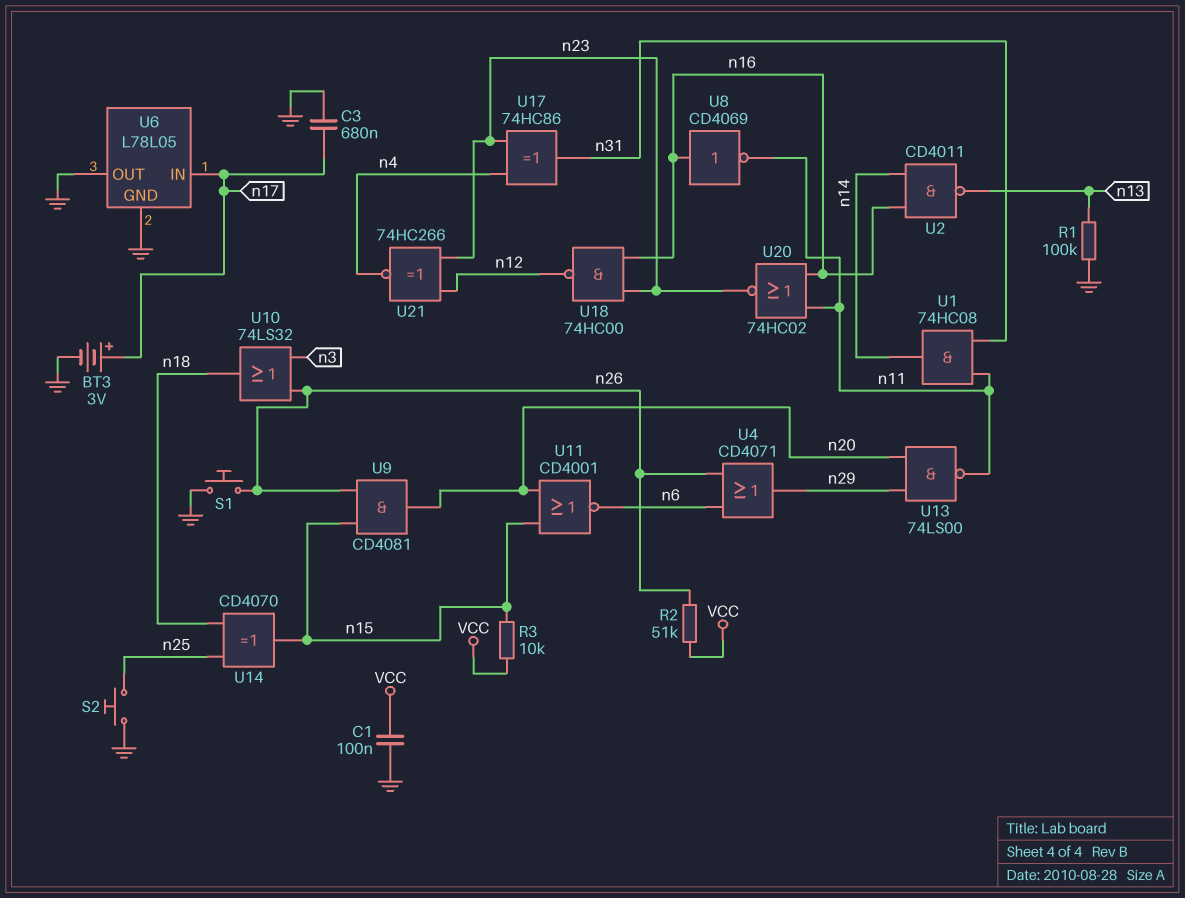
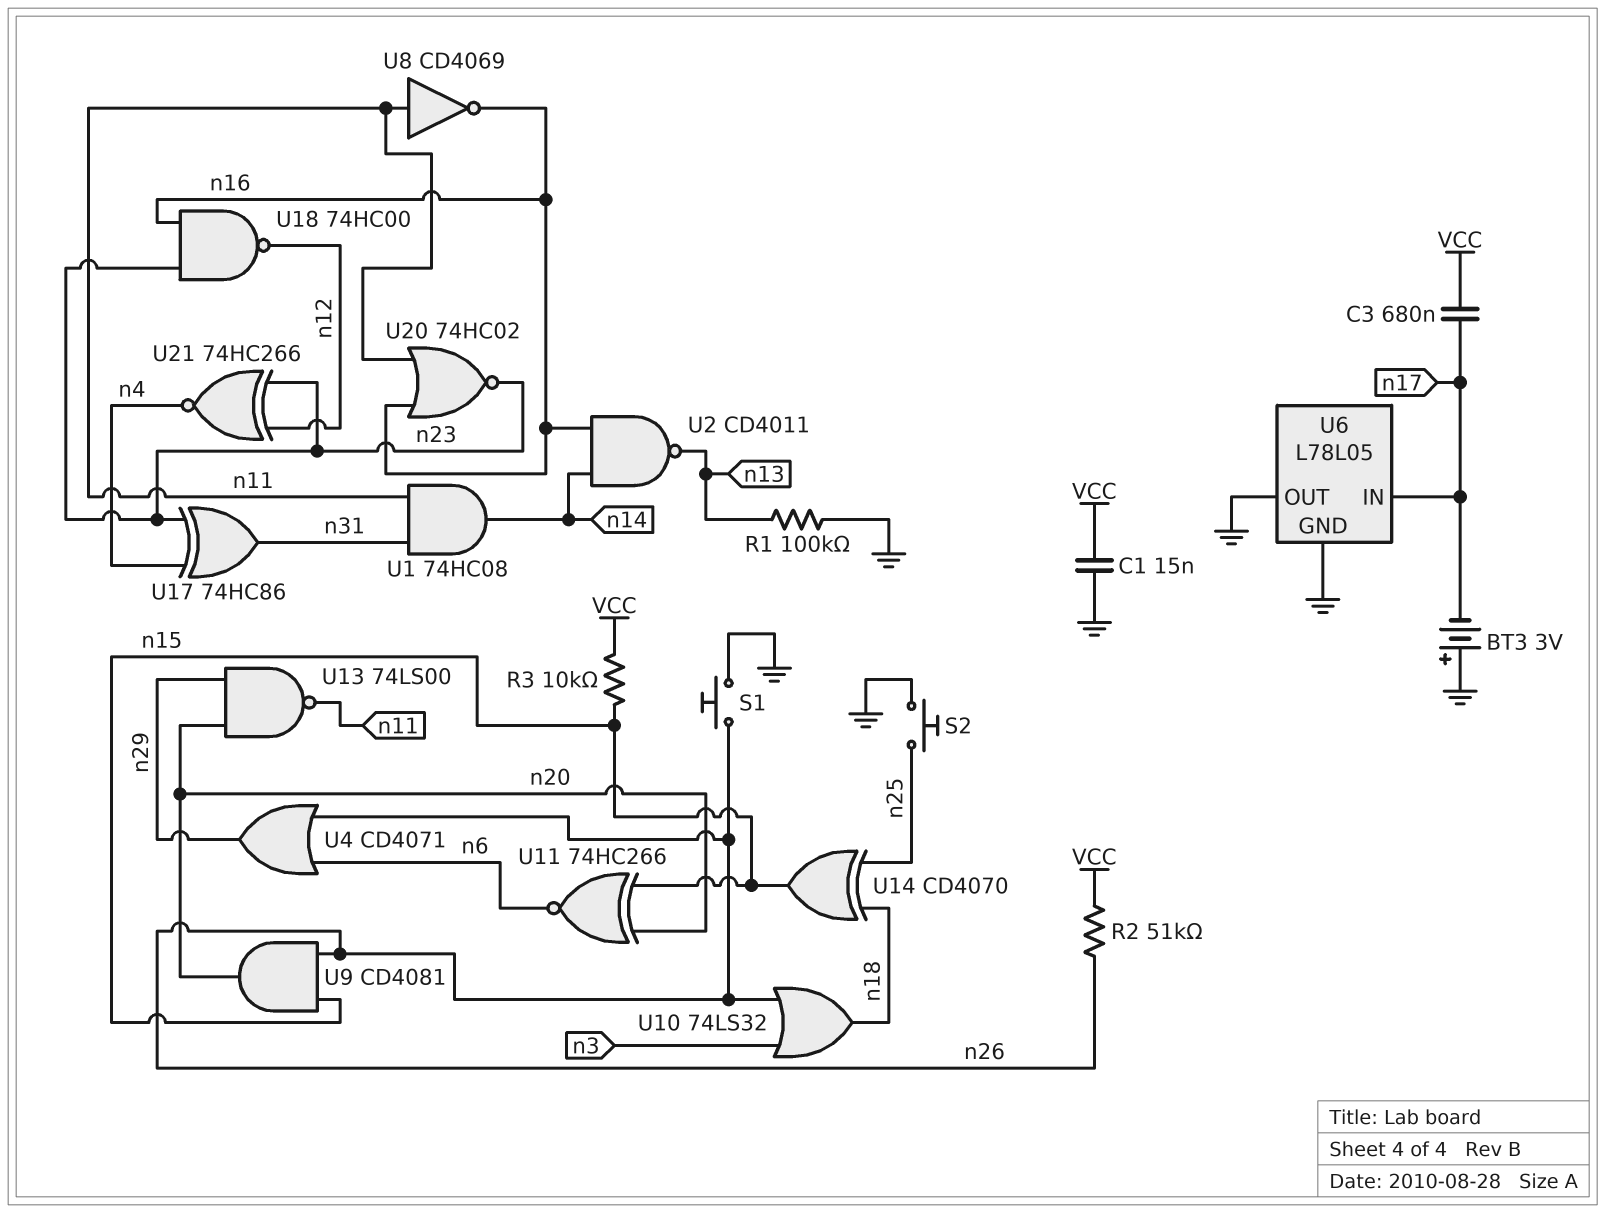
BT3: 3V (plus n17, minus GND) -> 3V (plus GND, minus n17)
C1: 100nF (GND, VCC) -> 15nF (GND, VCC)
C3: 680nF (GND, n17) -> 680nF (VCC, n17)
U8: NOT CD4069 (in n16, out n11) -> NOT CD4069 (in n11, out n16)
U11: NOR CD4001 (in n15, in n20, out n6) -> XNOR 74HC266 (in n15, in n20, out n6)

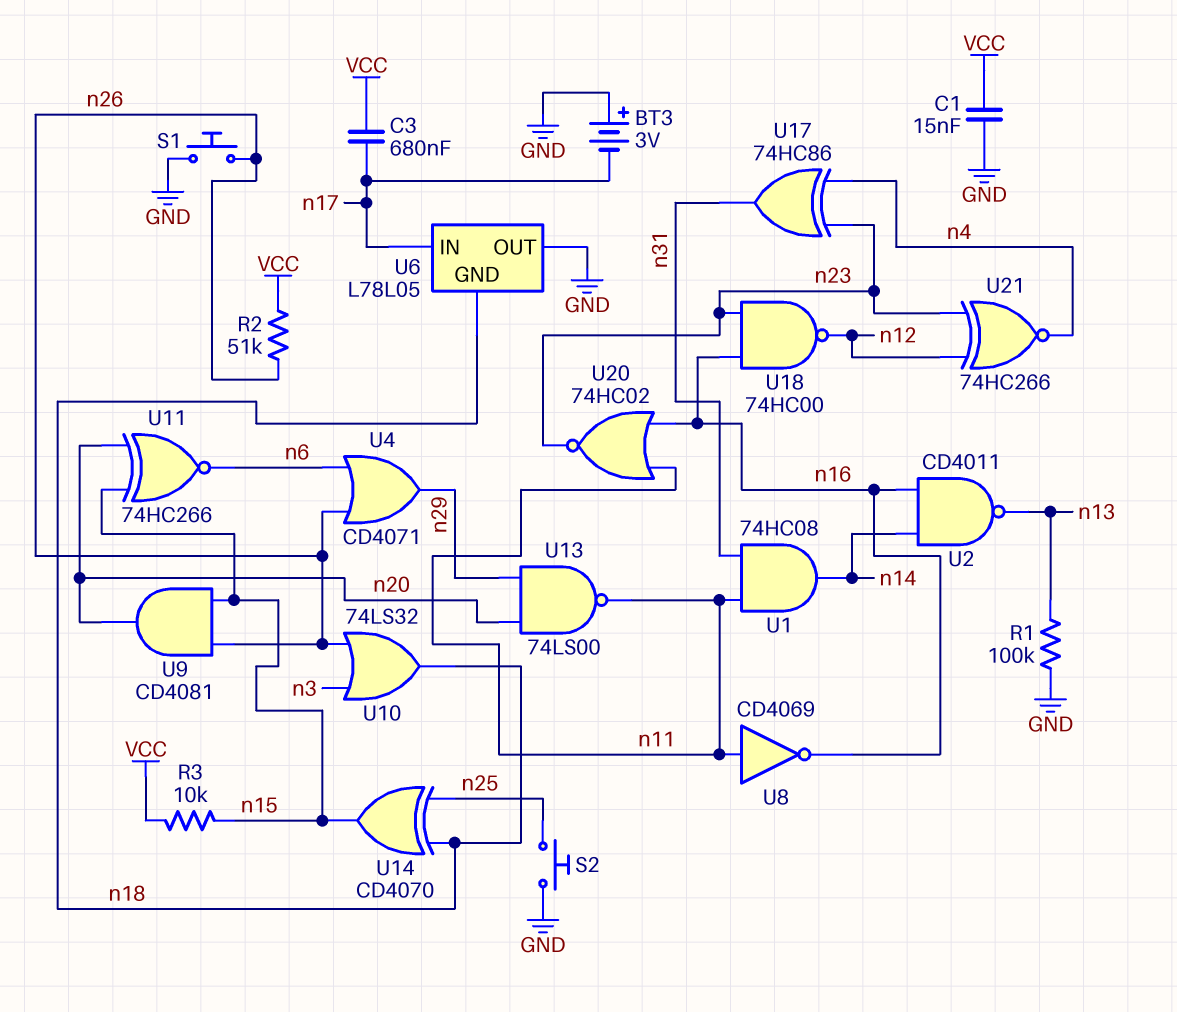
U6 pin GND: GND -> n18

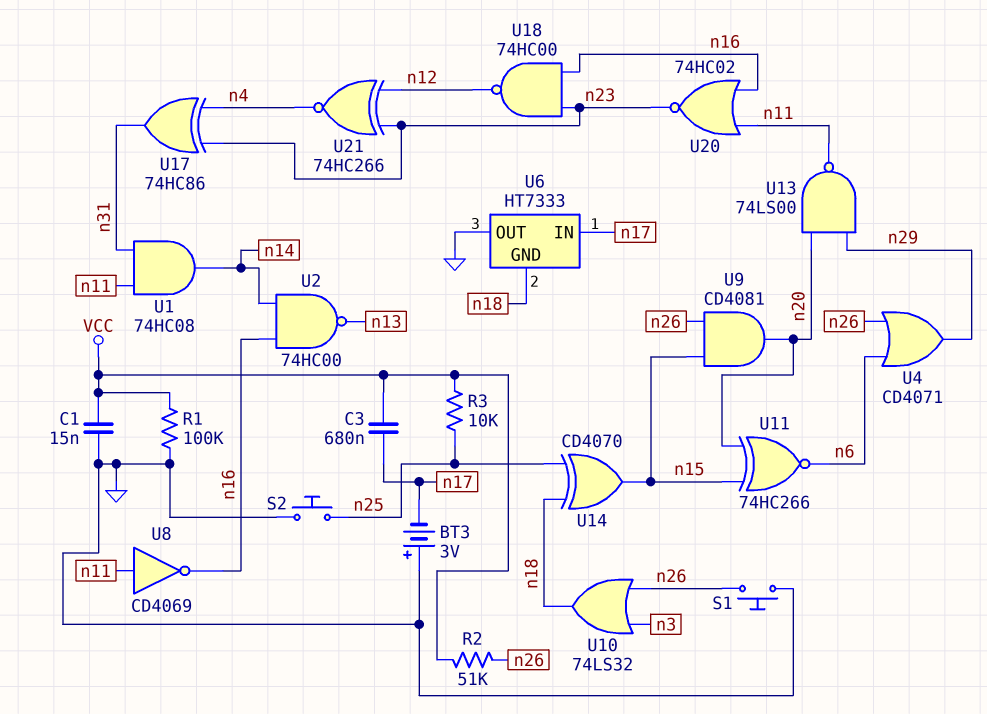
R1: 100k (GND, n13) -> 100k (GND, VCC)
R3: 10k (VCC, n15) -> 10k (VCC, n25)
U2: NAND CD4011 (in n14, in n16, out n13) -> NAND 74HC00 (in n14, in n16, out n13)
U6: L78L05 -> HT7333

